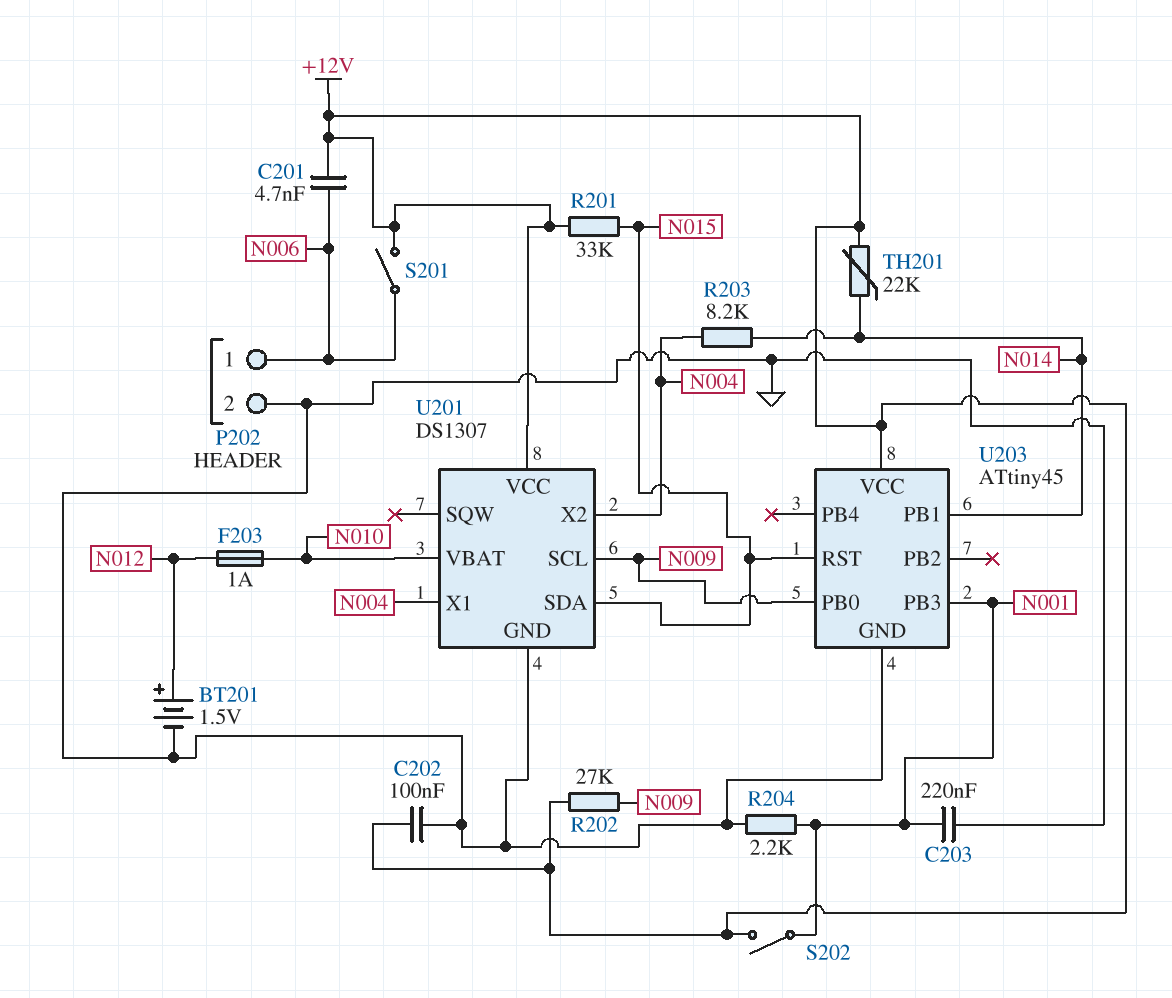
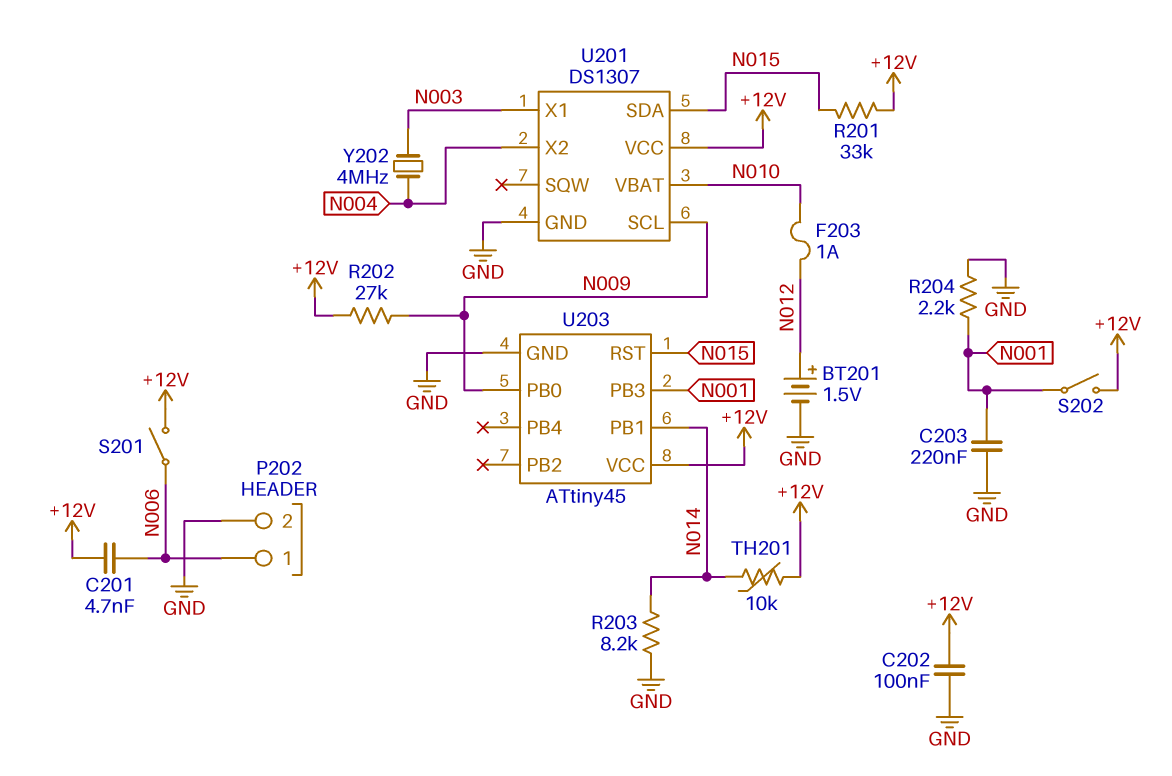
R203: 8.2k (N004, N014) -> 8.2k (GND, N014)
TH201: 22k (+12V, N014) -> 10k (+12V, N014)
U201 pin X1: N004 -> N003
Y202: none -> 4MHz (N003, N004)

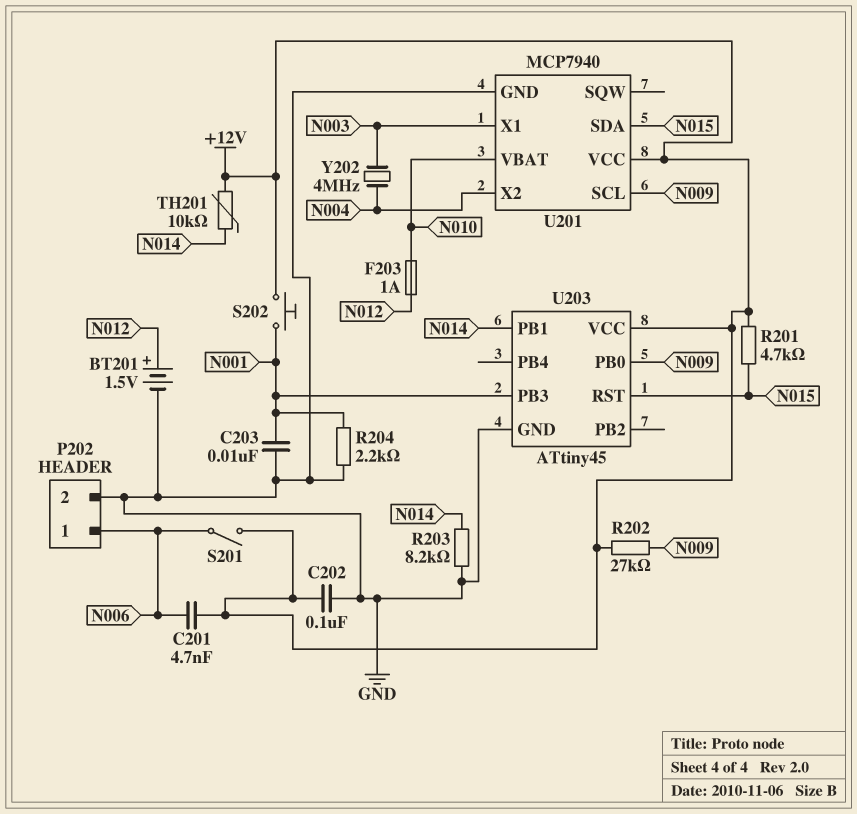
C203: 220nF (GND, N001) -> 10nF (GND, N001)
R201: 33k (+12V, N015) -> 4.7k (+12V, N015)
S202: switch (+12V, N001) -> button (+12V, N001)
U201: DS1307 -> MCP7940

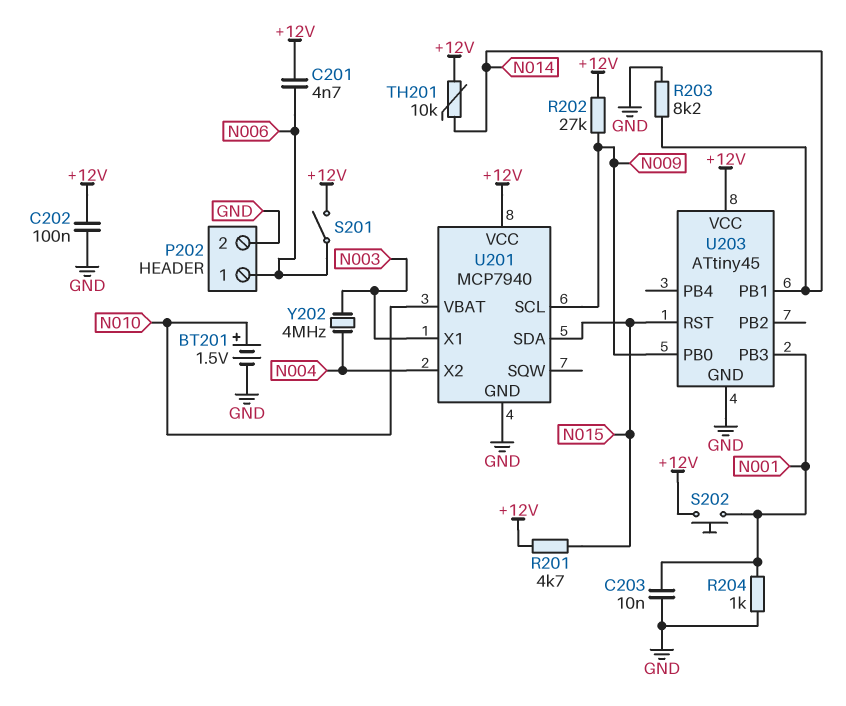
BT201: 1.5V (plus N012, minus GND) -> 1.5V (plus N010, minus GND)
F203: 1A (N010, N012) -> none
R204: 2.2k (GND, N001) -> 1k (GND, N001)

